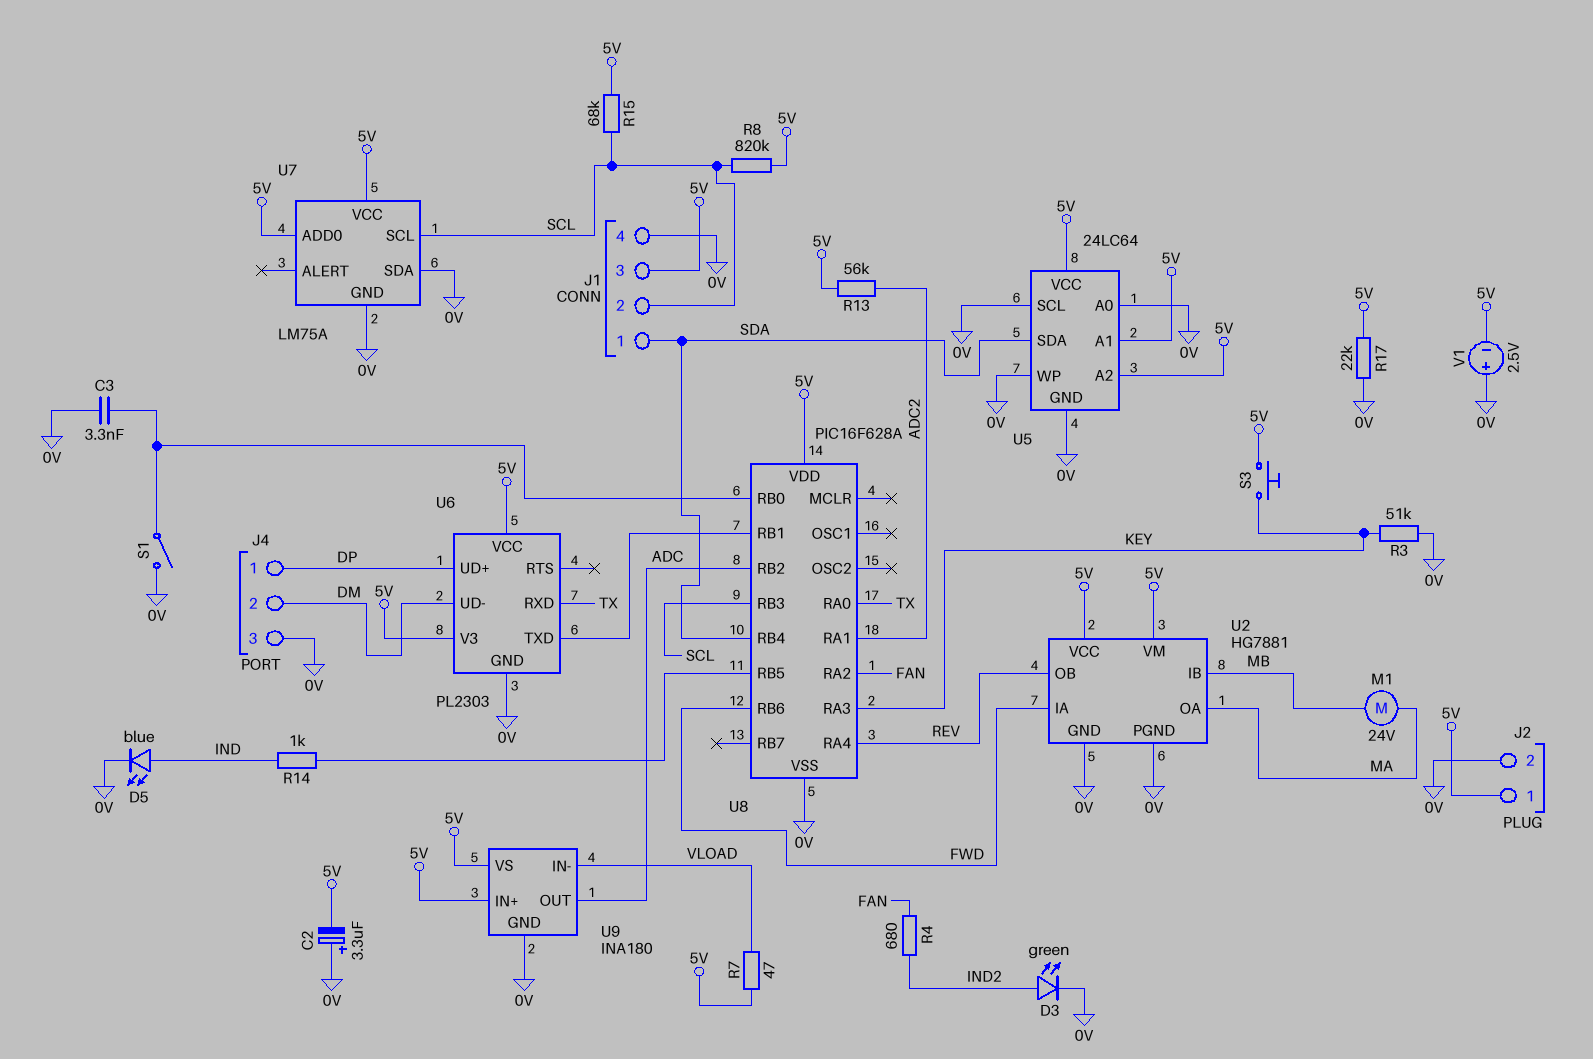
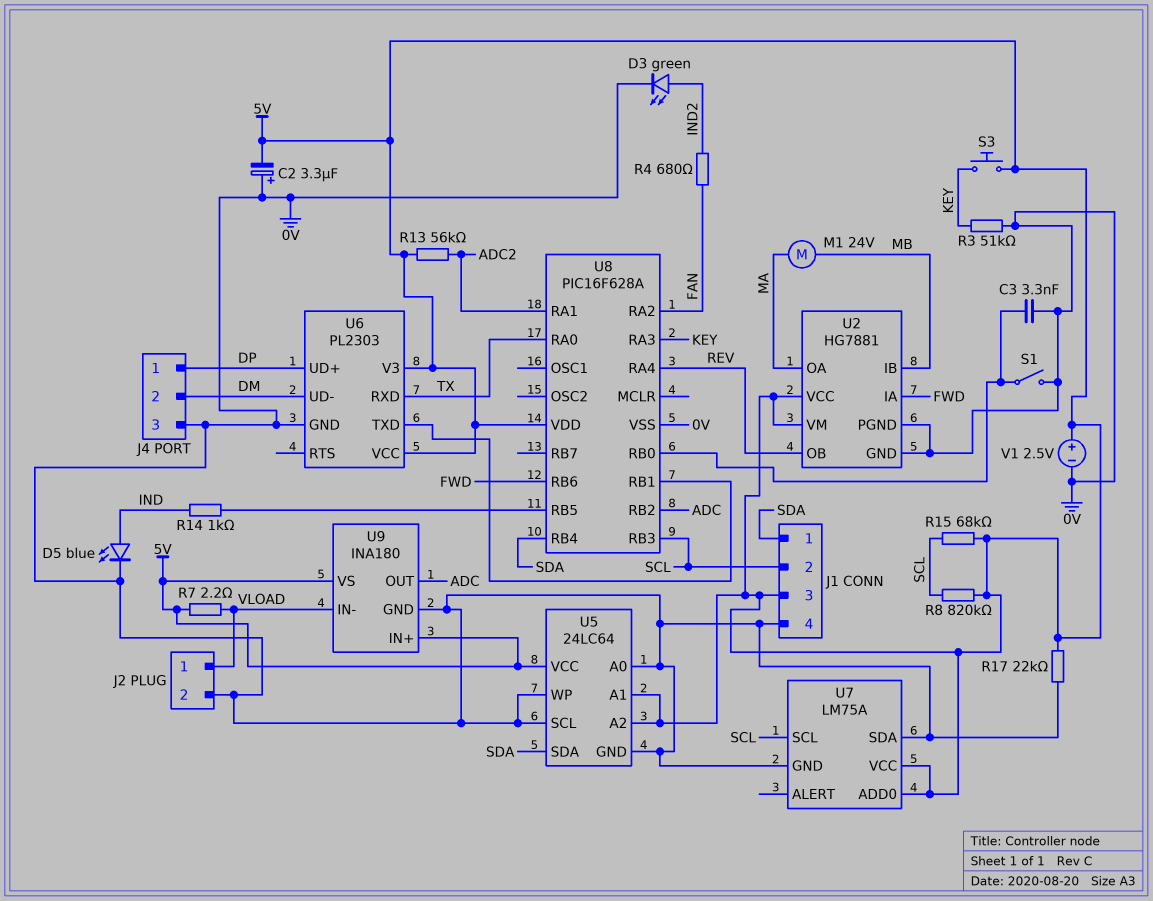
J2 pin 1: 5V -> VLOAD
R7: 47 (5V, VLOAD) -> 2.2 (5V, VLOAD)
V1: 2.5V (plus 0V, minus 5V) -> 2.5V (plus 5V, minus 0V)

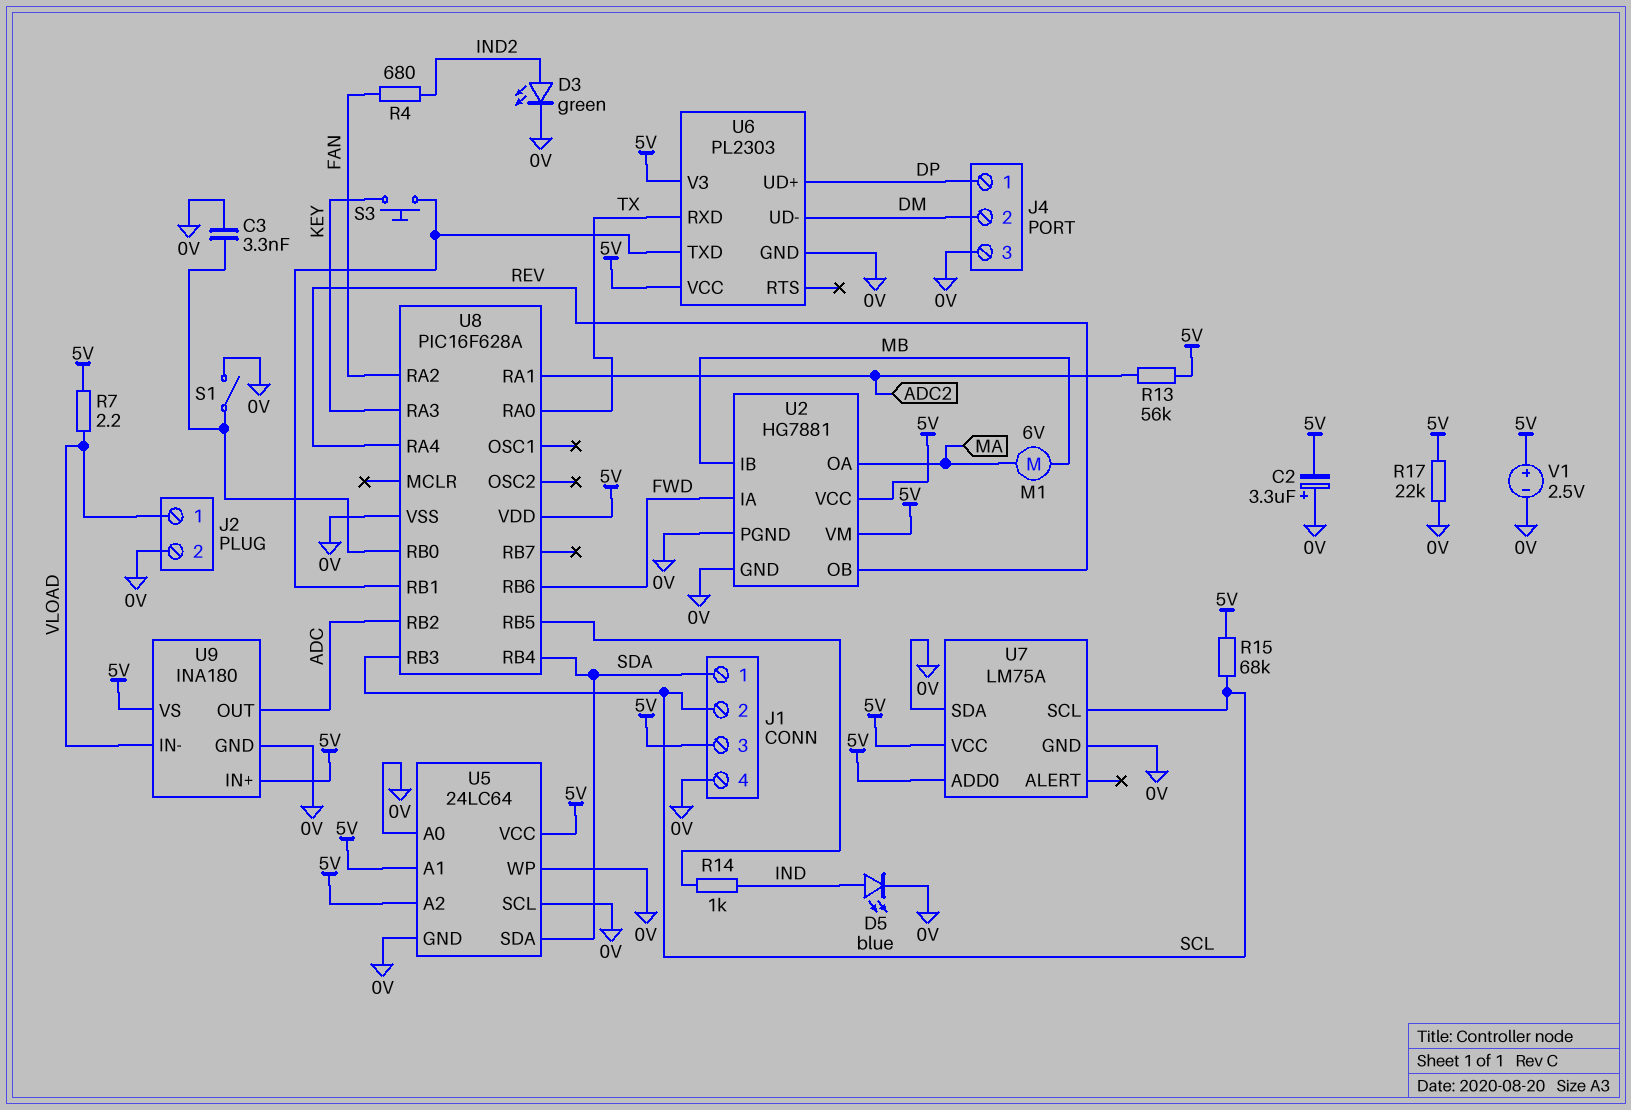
M1: motor 24V (MA, MB) -> motor 6V (MA, MB)
R3: 51k (0V, KEY) -> none
R8: 820k (5V, SCL) -> none
S3: button (5V, KEY) -> button (KEY, U6/TXD)

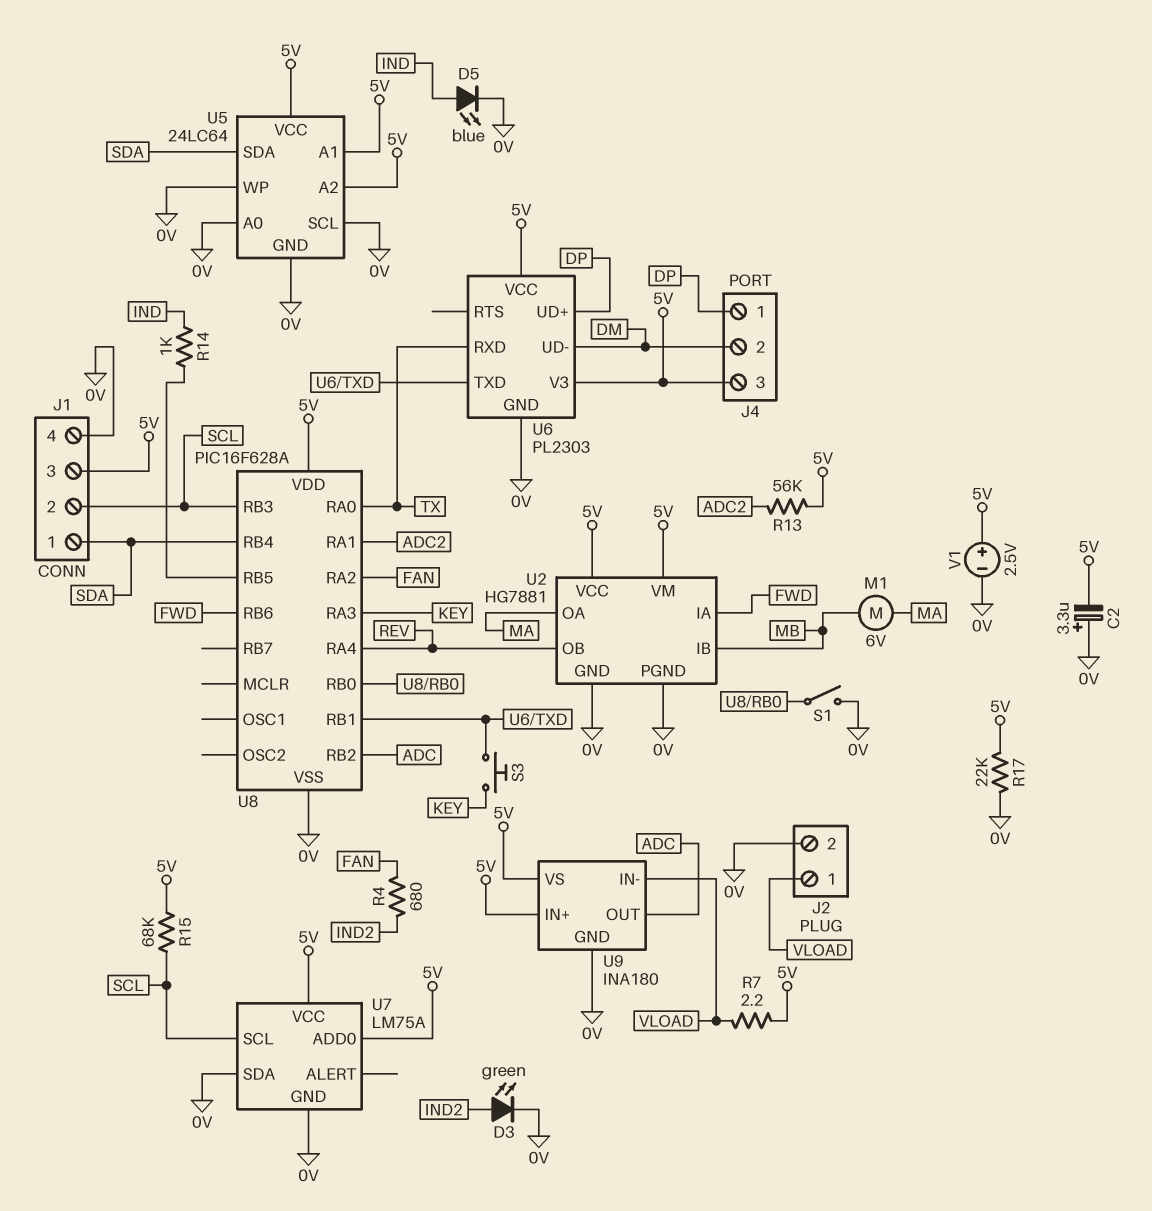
C3: 3.3nF (0V, U8/RB0) -> none
J4 pin 3: 0V -> 5V

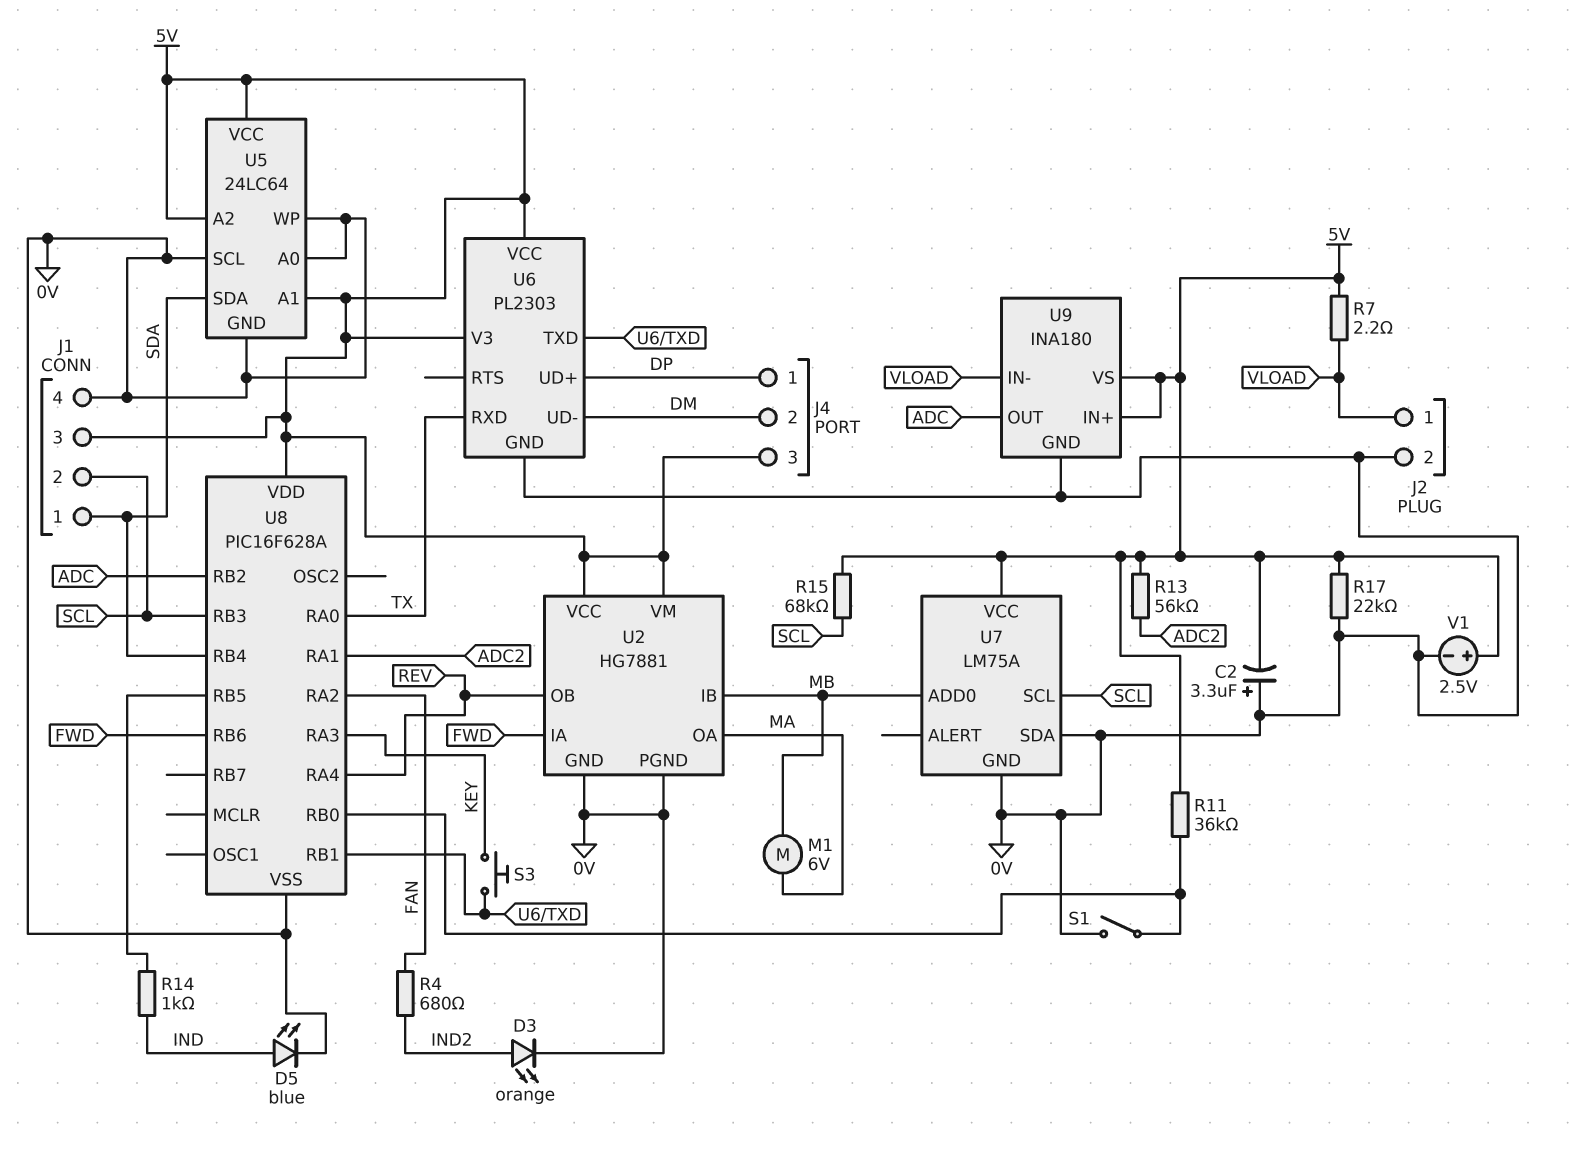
D3: LED green (A IND2, K 0V) -> LED orange (A IND2, K 0V)
R11: none -> 36k (5V, U8/RB0)
U7 pin ADD0: 5V -> MB

